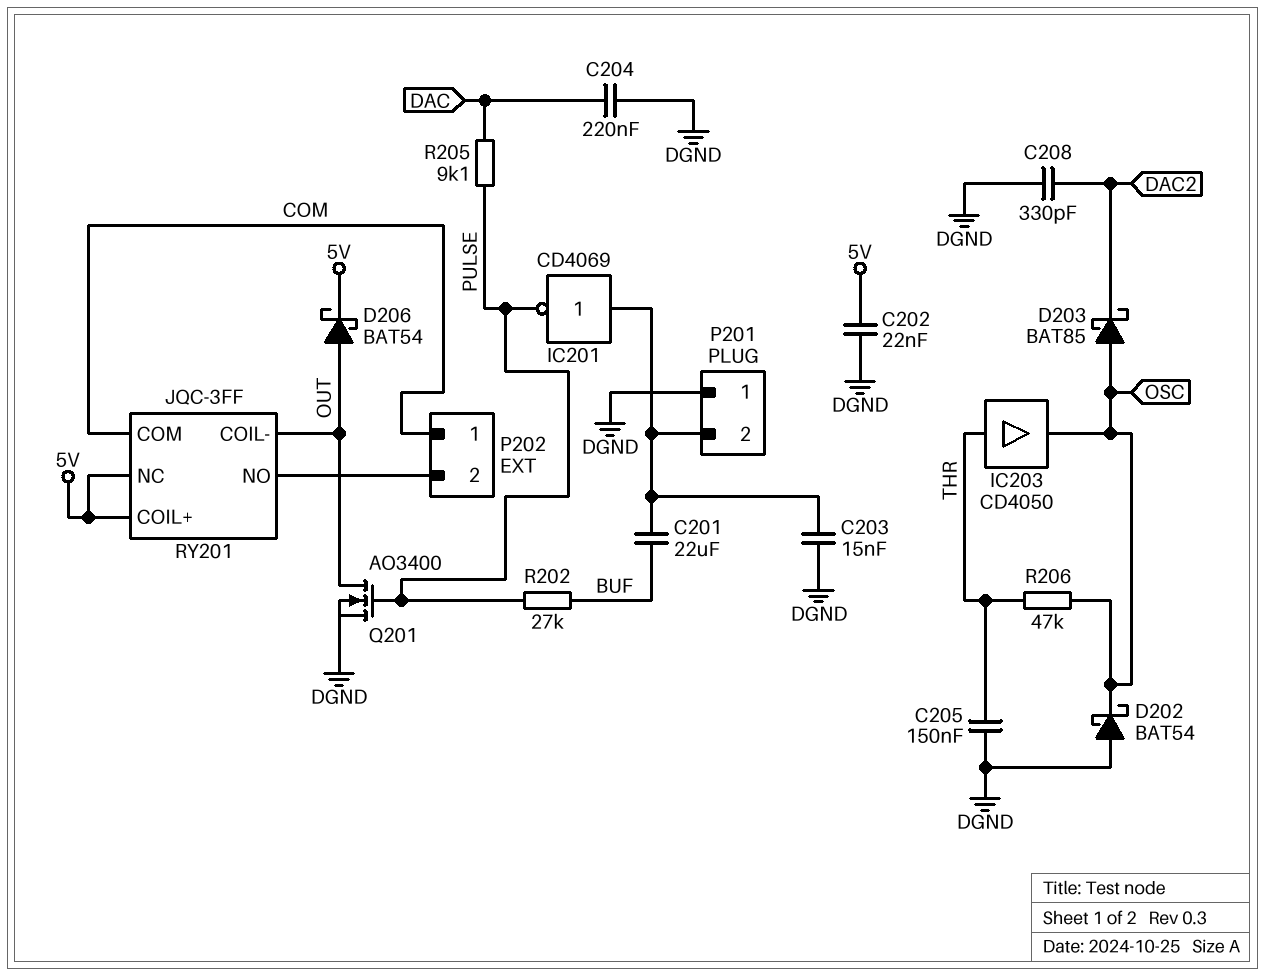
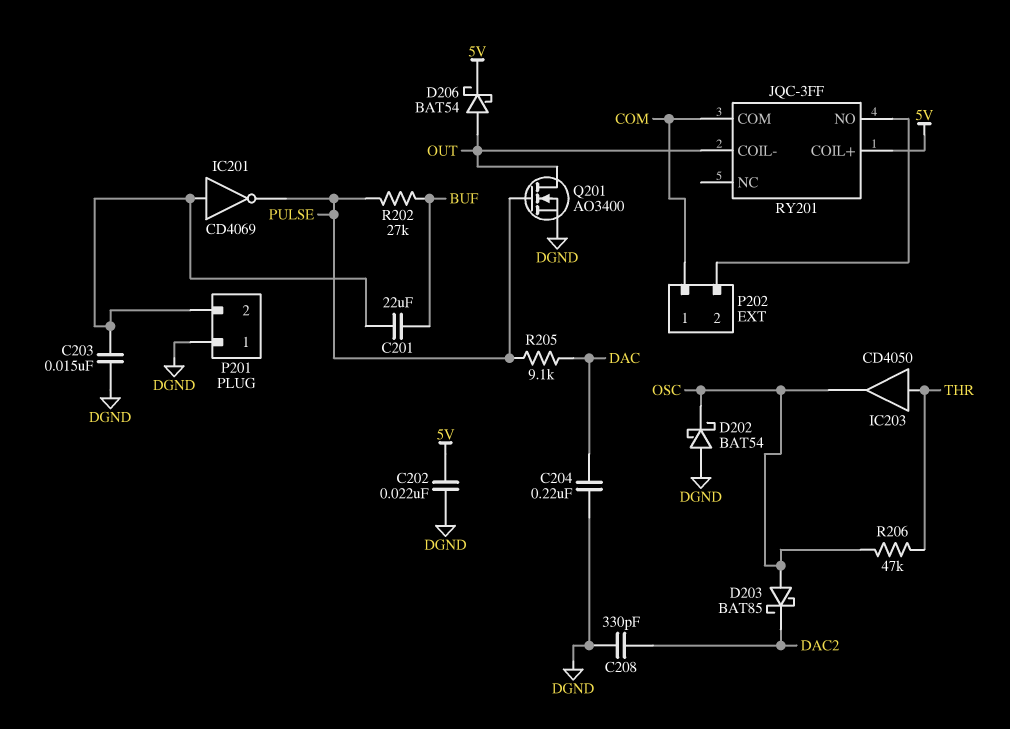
C205: 150nF (DGND, THR) -> none
RY201 pin NC: 5V -> none

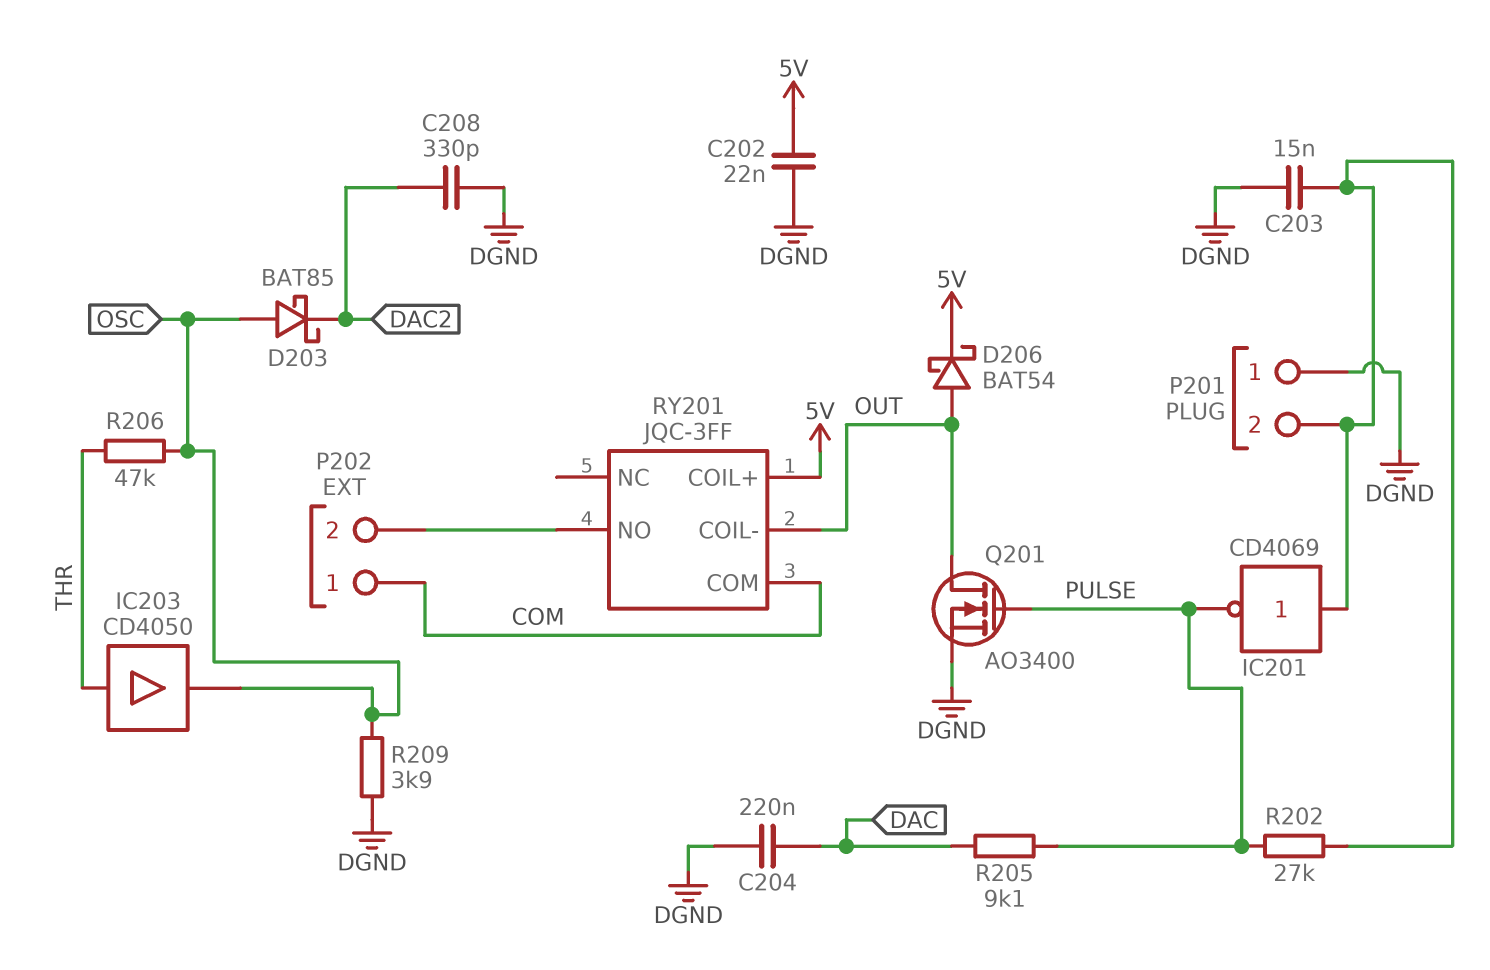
C201: 22uF (BUF, P201/2) -> none
D202: schottky BAT54 (A DGND, K OSC) -> none
R202: 27k (BUF, PULSE) -> 27k (P201/2, PULSE)
R209: none -> 3.9k (DGND, OSC)

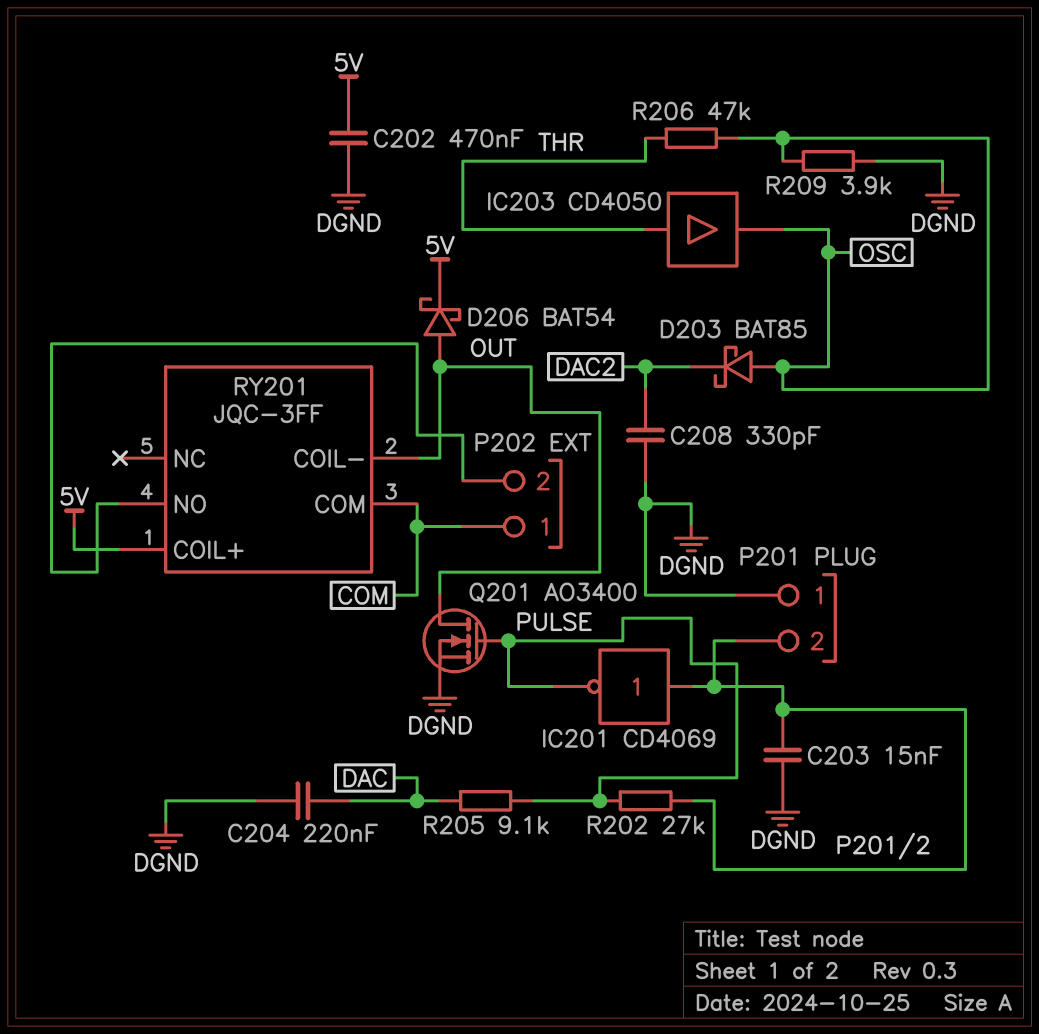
C202: 22nF (5V, DGND) -> 470nF (5V, DGND)

